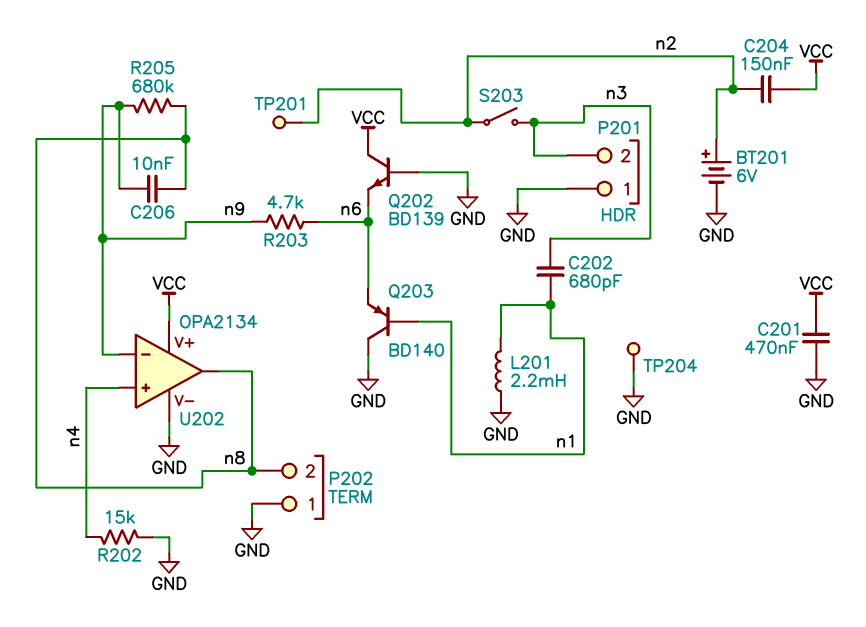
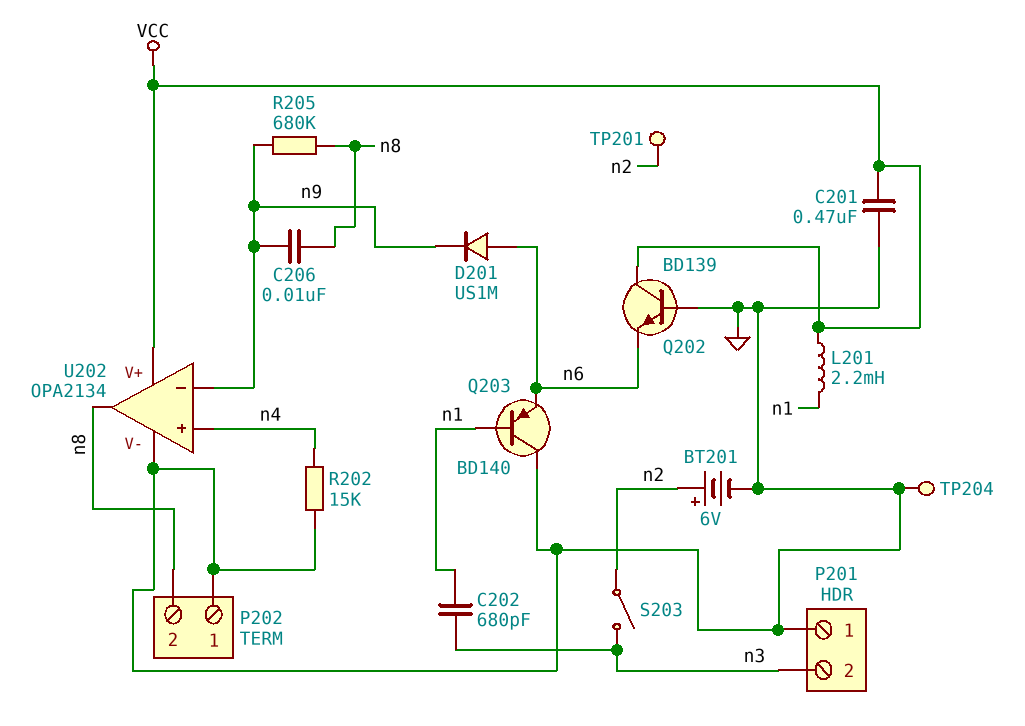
C204: 150nF (VCC, n2) -> none
D201: none -> diode US1M (A n6, K n9)
L201: 2.2mH (GND, n1) -> 2.2mH (VCC, n1)
R203: 4.7k (n6, n9) -> none

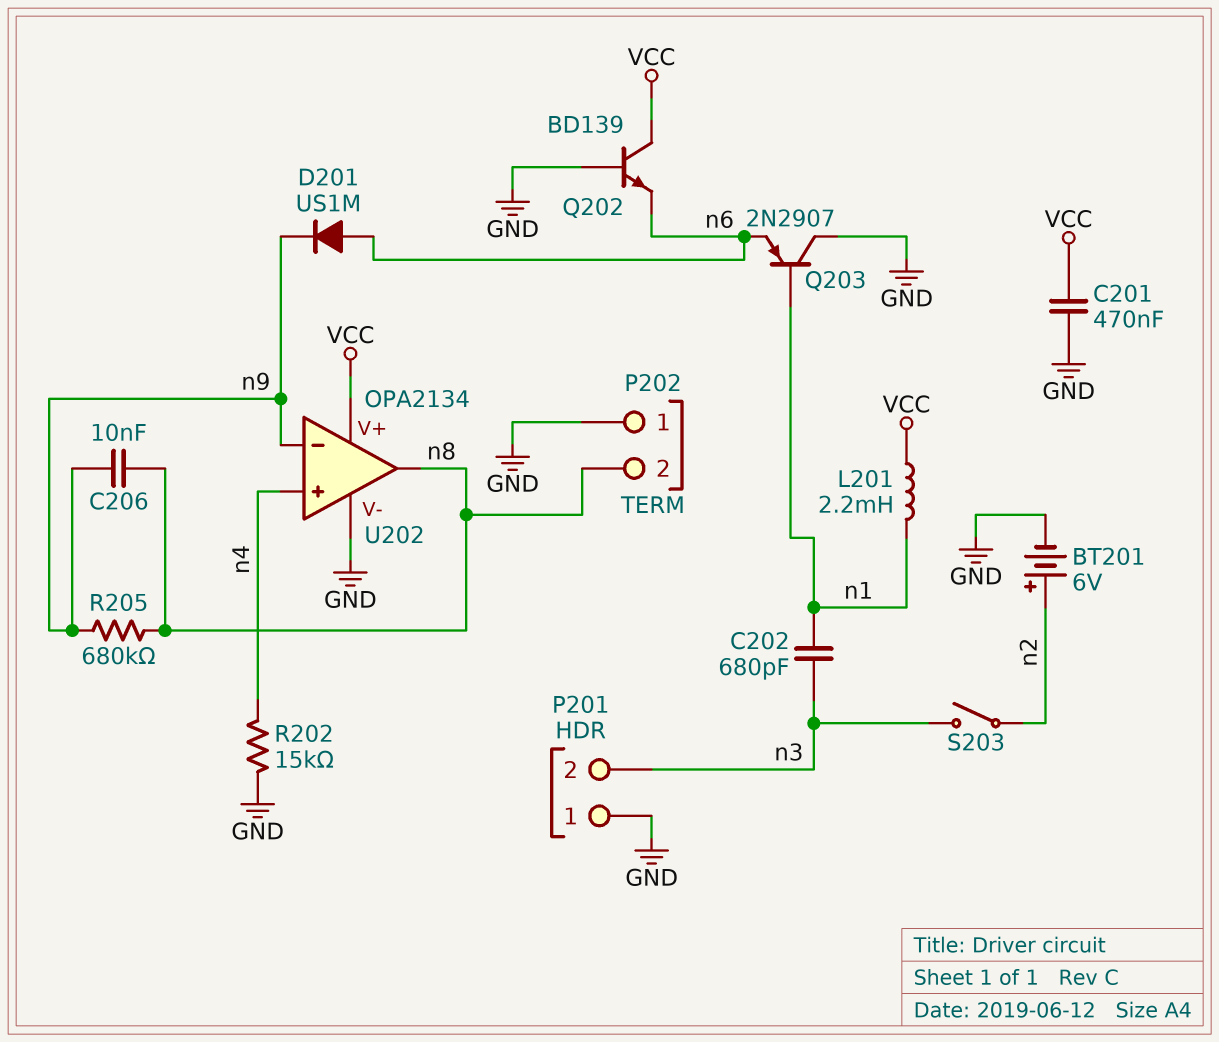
Q203: PNP BD140 (B n1, C GND, E n6) -> PNP 2N2907 (B n1, C GND, E n6)
TP201: test point (n2) -> none
TP204: test point (GND) -> none

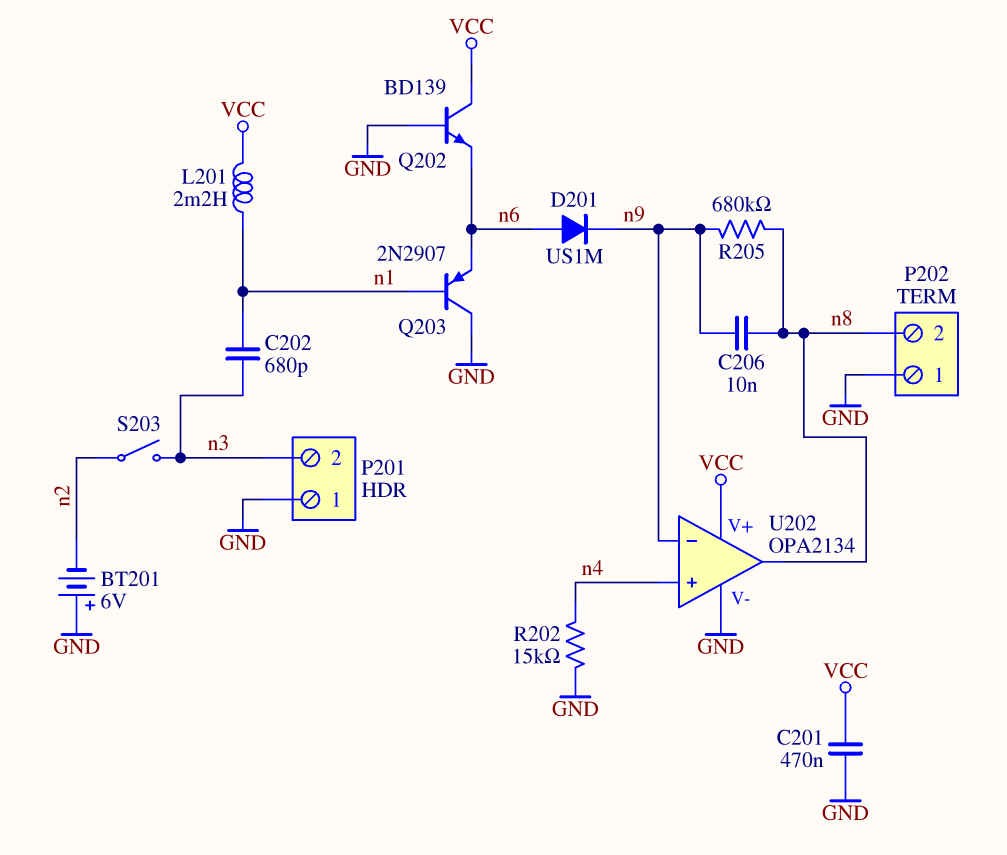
BT201: 6V (plus n2, minus GND) -> 6V (plus GND, minus n2)

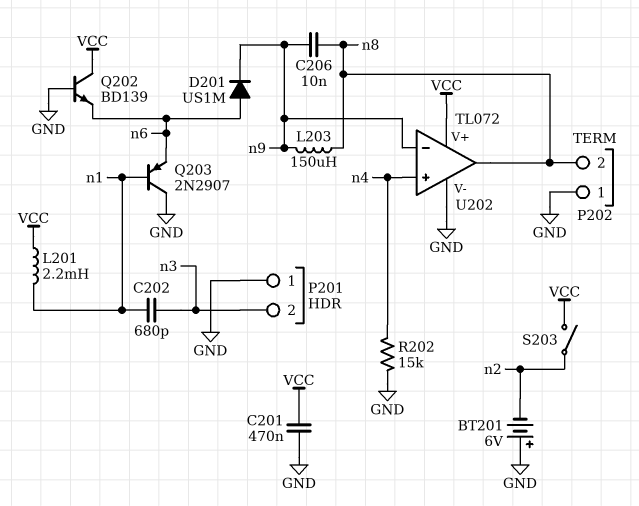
L203: none -> 150uH (n8, n9)
R205: 680k (n8, n9) -> none
S203: switch (n2, n3) -> switch (VCC, n2)
U202: OPA2134 -> TL072

